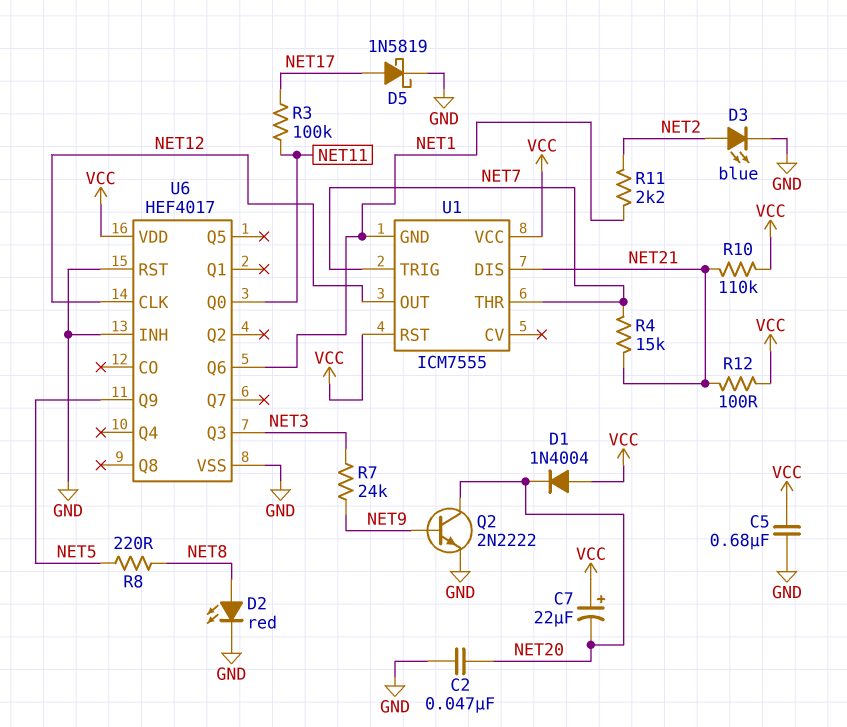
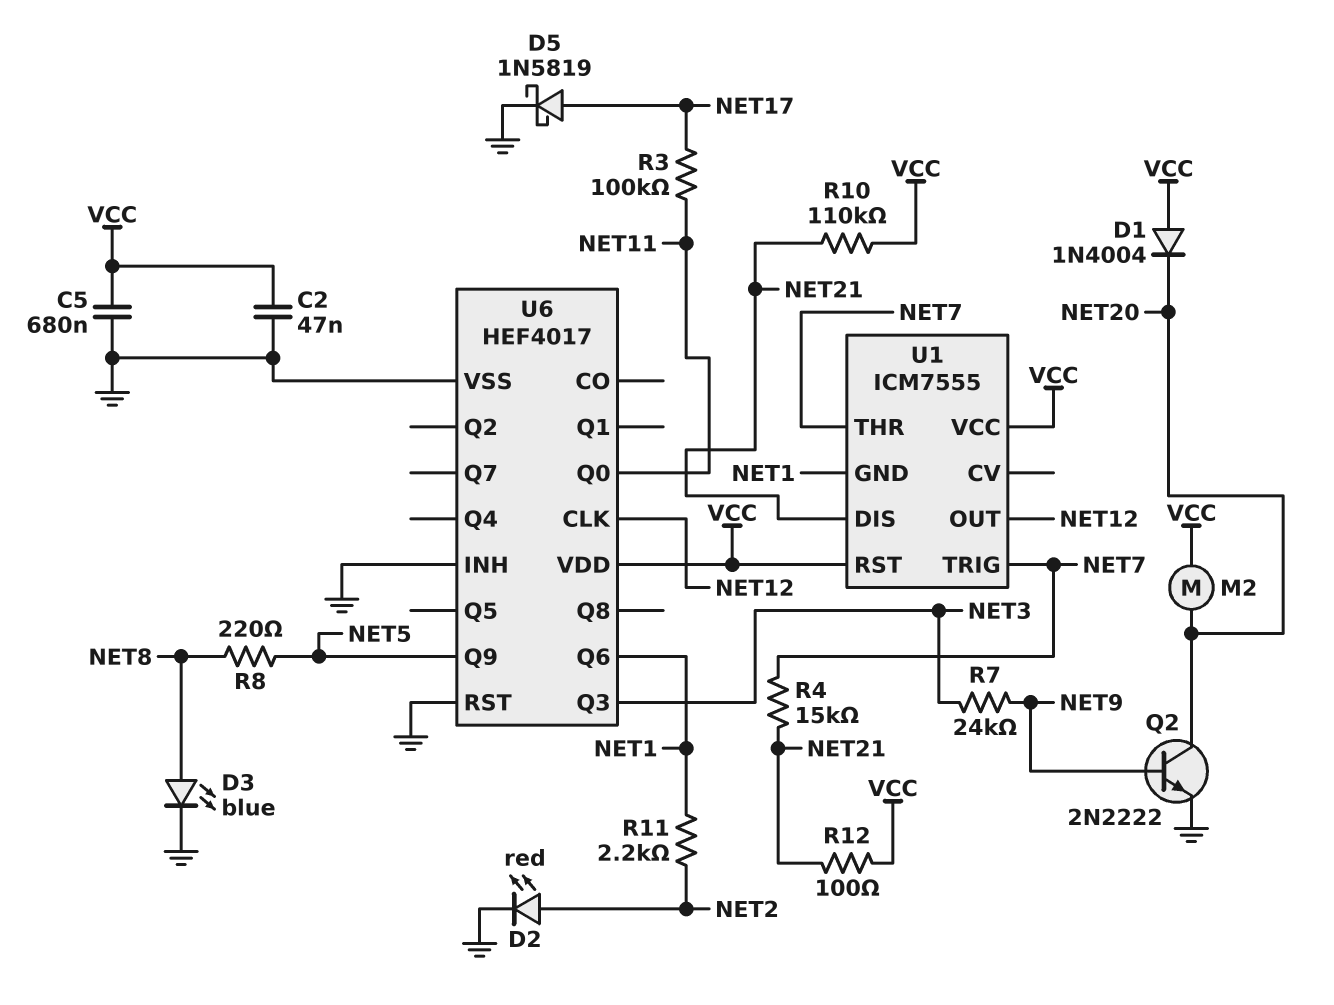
C2: 47nF (GND, NET20) -> 47nF (GND, VCC)
C7: 22uF (plus VCC, minus NET20) -> none
D2: LED red (A NET8, K GND) -> LED red (A NET2, K GND)
D3: LED blue (A NET2, K GND) -> LED blue (A NET8, K GND)
M2: none -> motor (NET20, VCC)

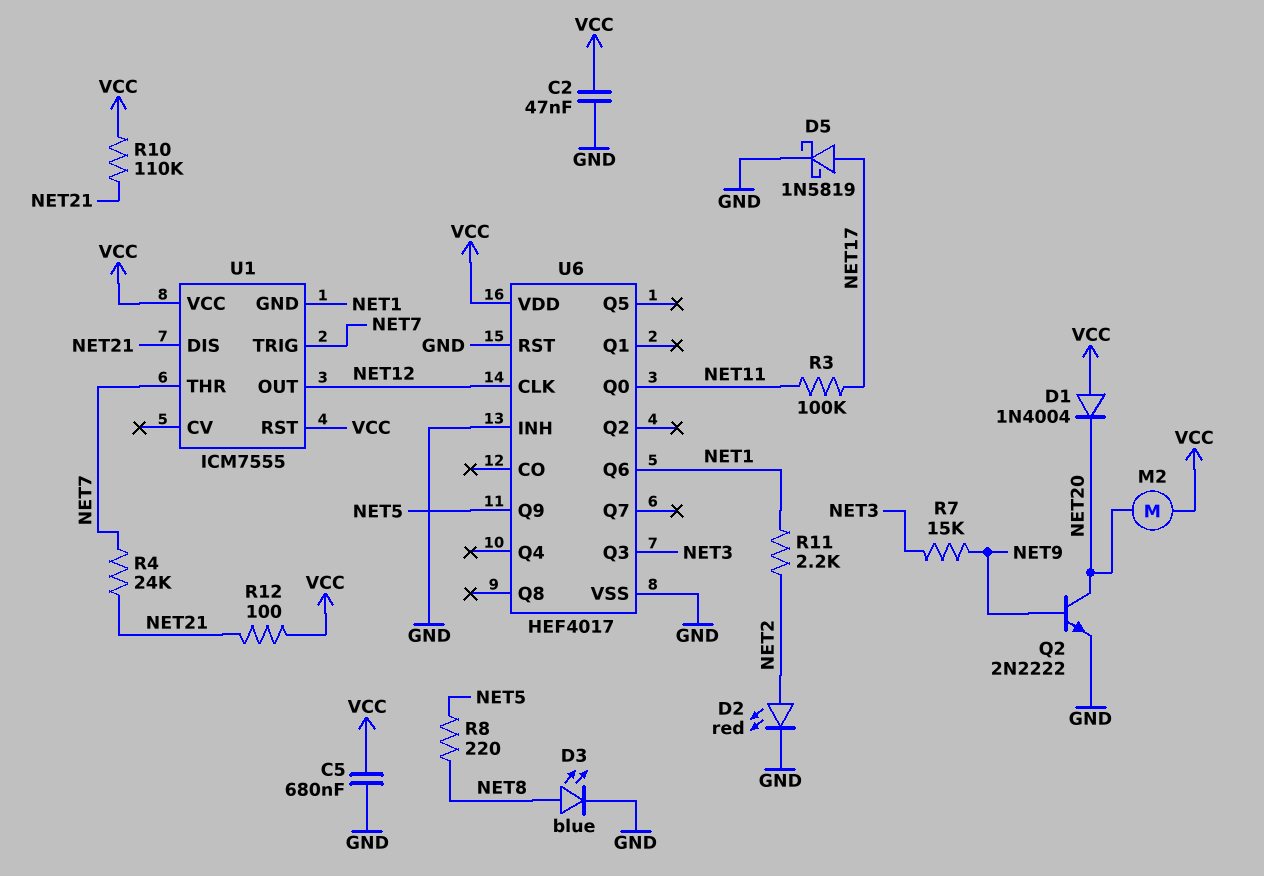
R4: 15k (NET7, NET21) -> 24k (NET7, NET21)
R7: 24k (NET3, NET9) -> 15k (NET3, NET9)

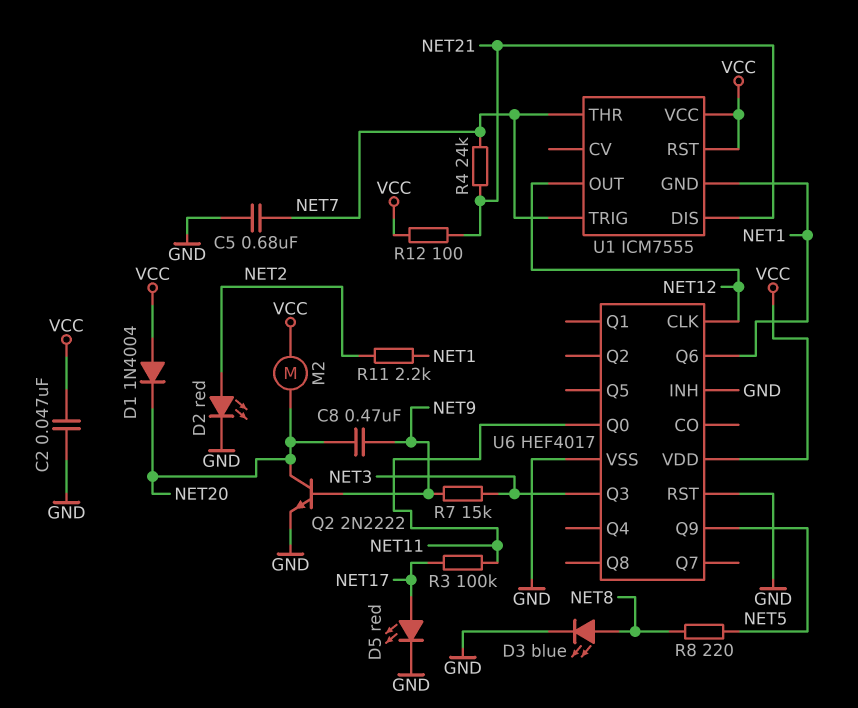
C5: 680nF (GND, VCC) -> 680nF (GND, NET7)
C8: none -> 470nF (NET9, NET20)
D5: schottky 1N5819 (A NET17, K GND) -> LED red (A NET17, K GND)
R10: 110k (NET21, VCC) -> none

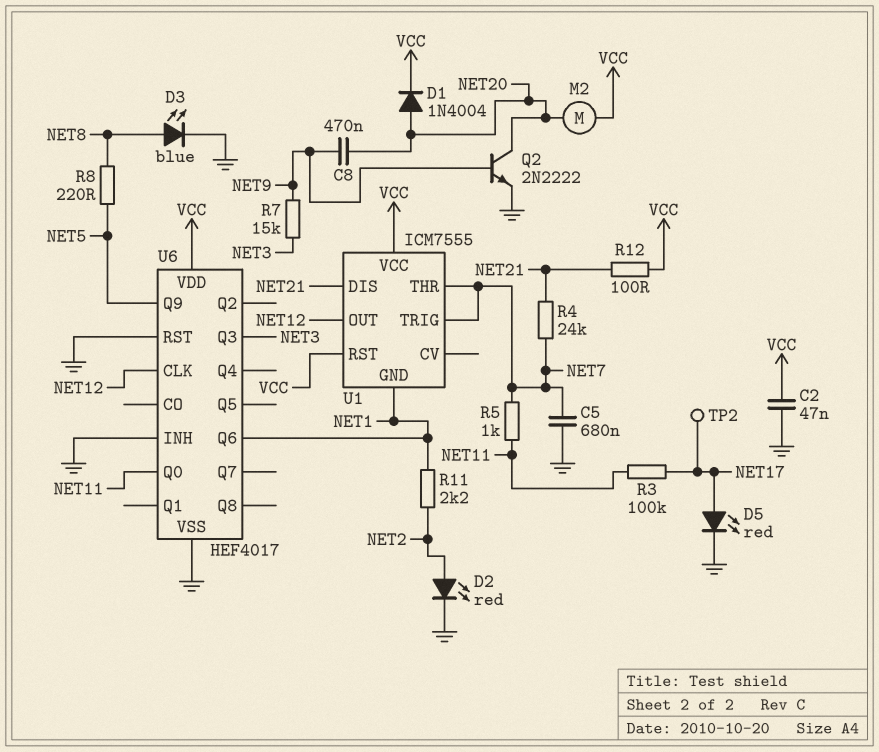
D1: diode 1N4004 (A VCC, K NET20) -> diode 1N4004 (A NET20, K VCC)
R5: none -> 1k (NET7, NET11)
TP2: none -> test point (NET17)

